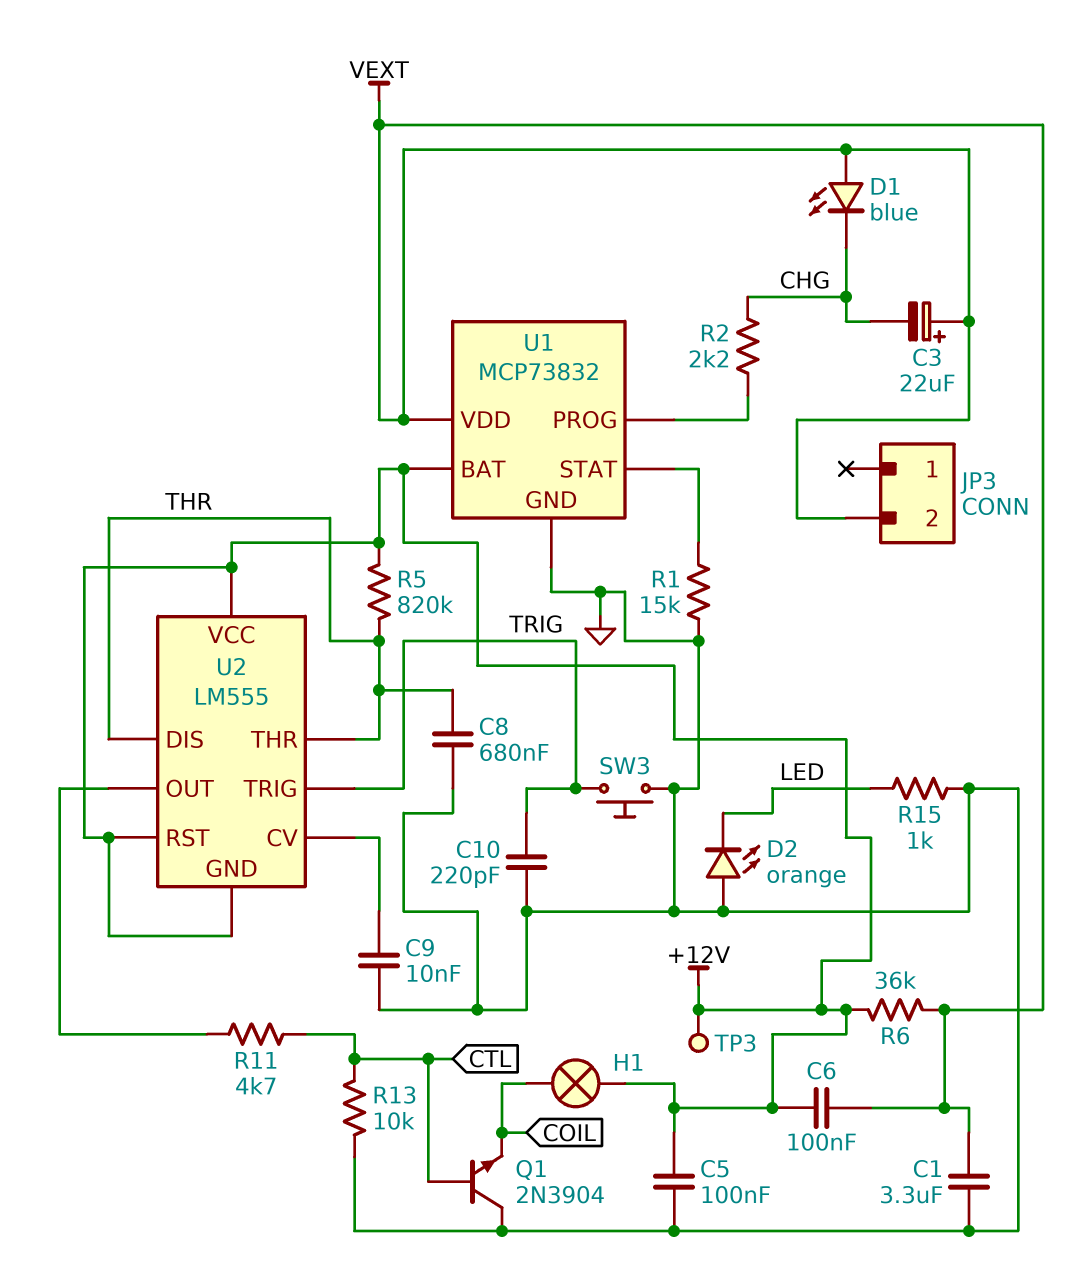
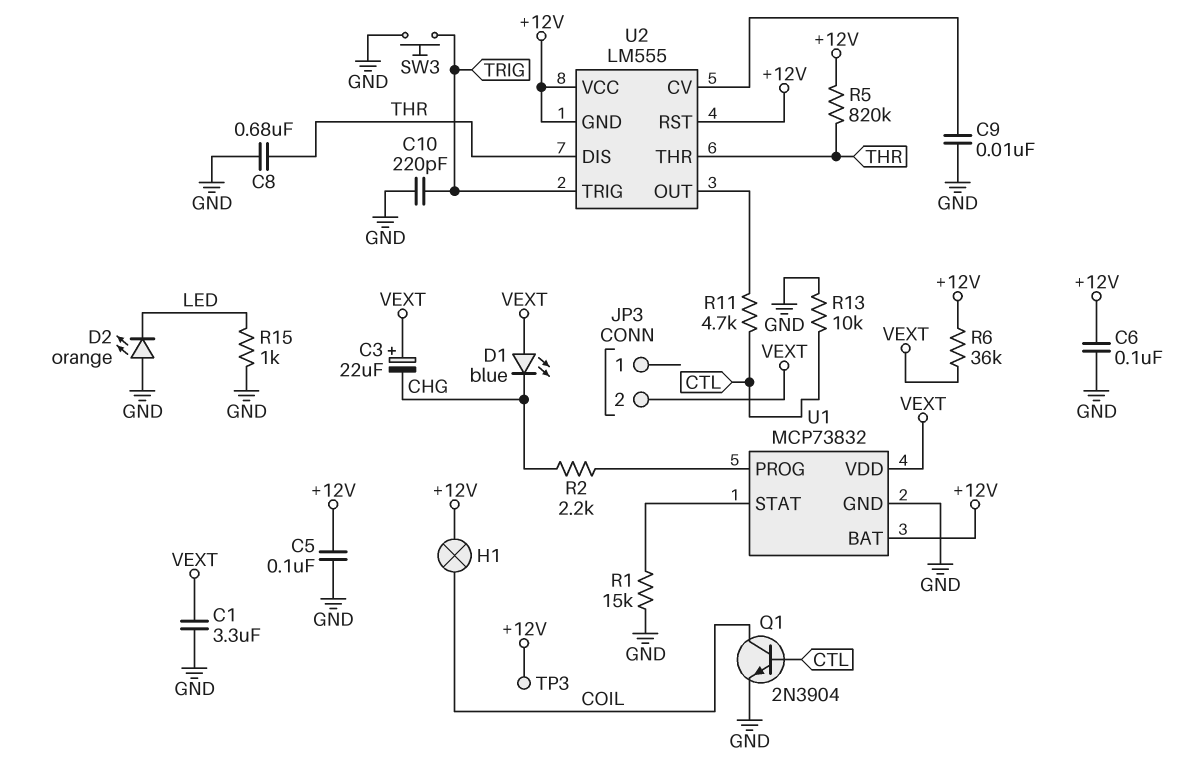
C6: 100nF (+12V, VEXT) -> 100nF (+12V, GND)
Q1: NPN 2N3904 (B CTL, C GND, E COIL) -> NPN 2N3904 (B CTL, C COIL, E GND)

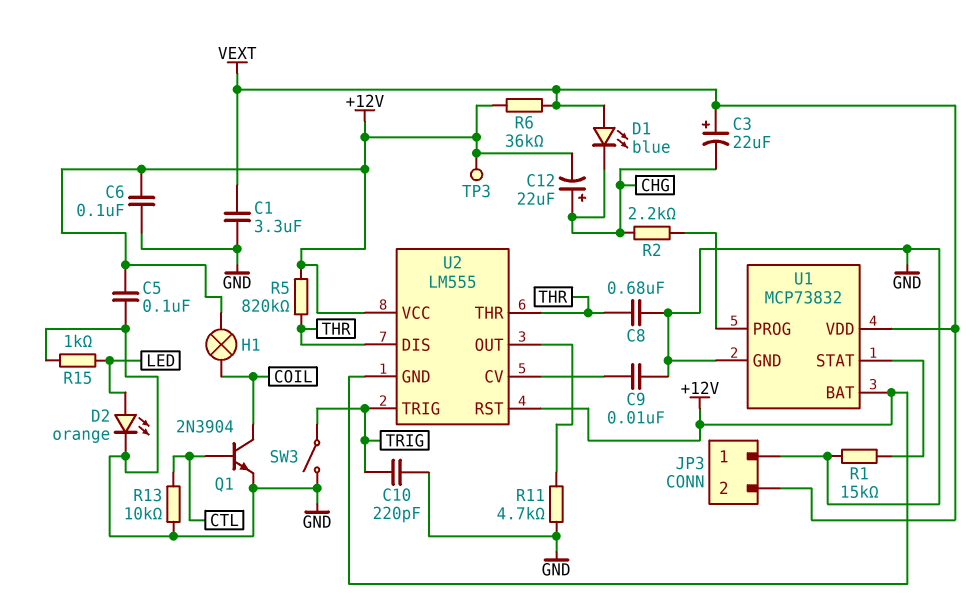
C12: none -> 22uF (plus CHG, minus +12V)
D2: LED orange (A GND, K LED) -> LED orange (A LED, K GND)
JP3 pin 1: none -> GND
R11: 4.7k (CTL, U2/OUT) -> 4.7k (GND, U2/OUT)
SW3: button (GND, TRIG) -> switch (GND, TRIG)

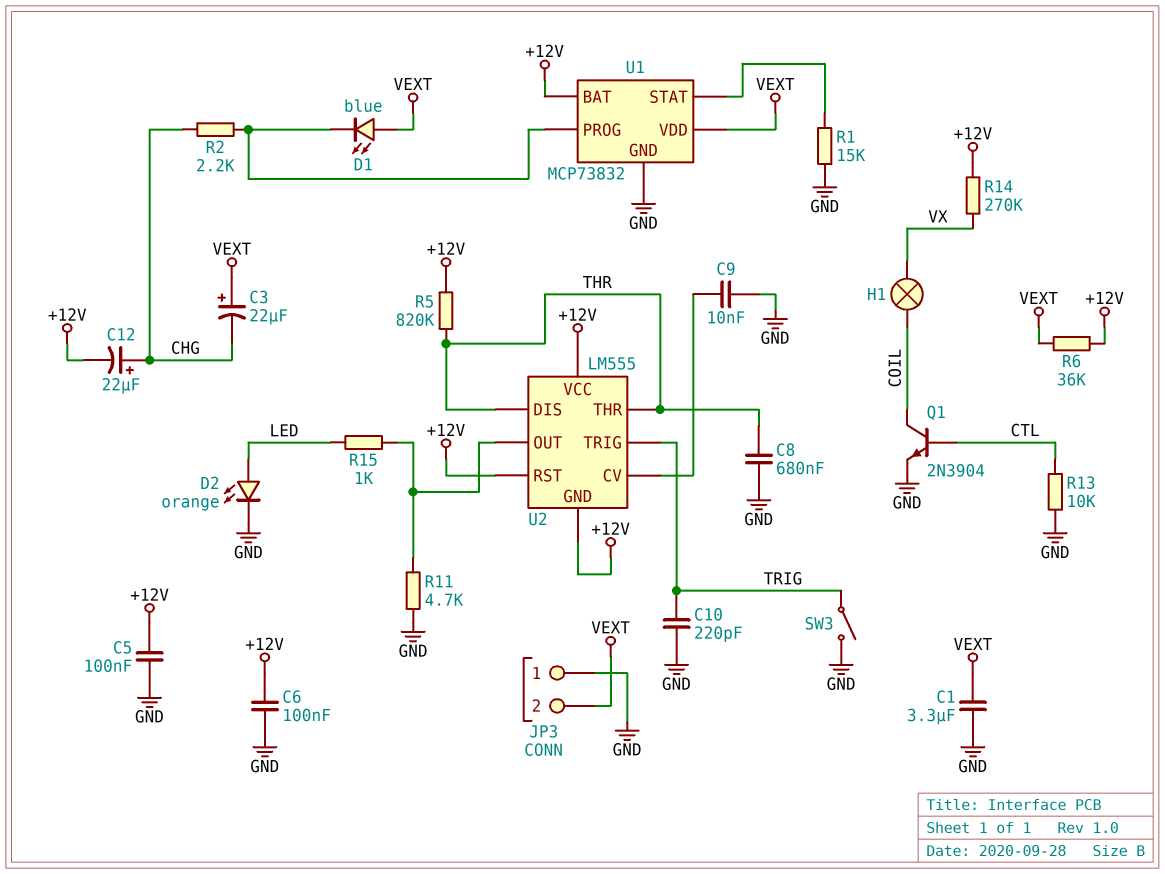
D1: LED blue (A VEXT, K CHG) -> LED blue (A VEXT, K U1/PROG)
H1: lamp (+12V, COIL) -> lamp (COIL, VX)
R14: none -> 270k (+12V, VX)
R15: 1k (GND, LED) -> 1k (LED, U2/OUT)
TP3: test point (+12V) -> none

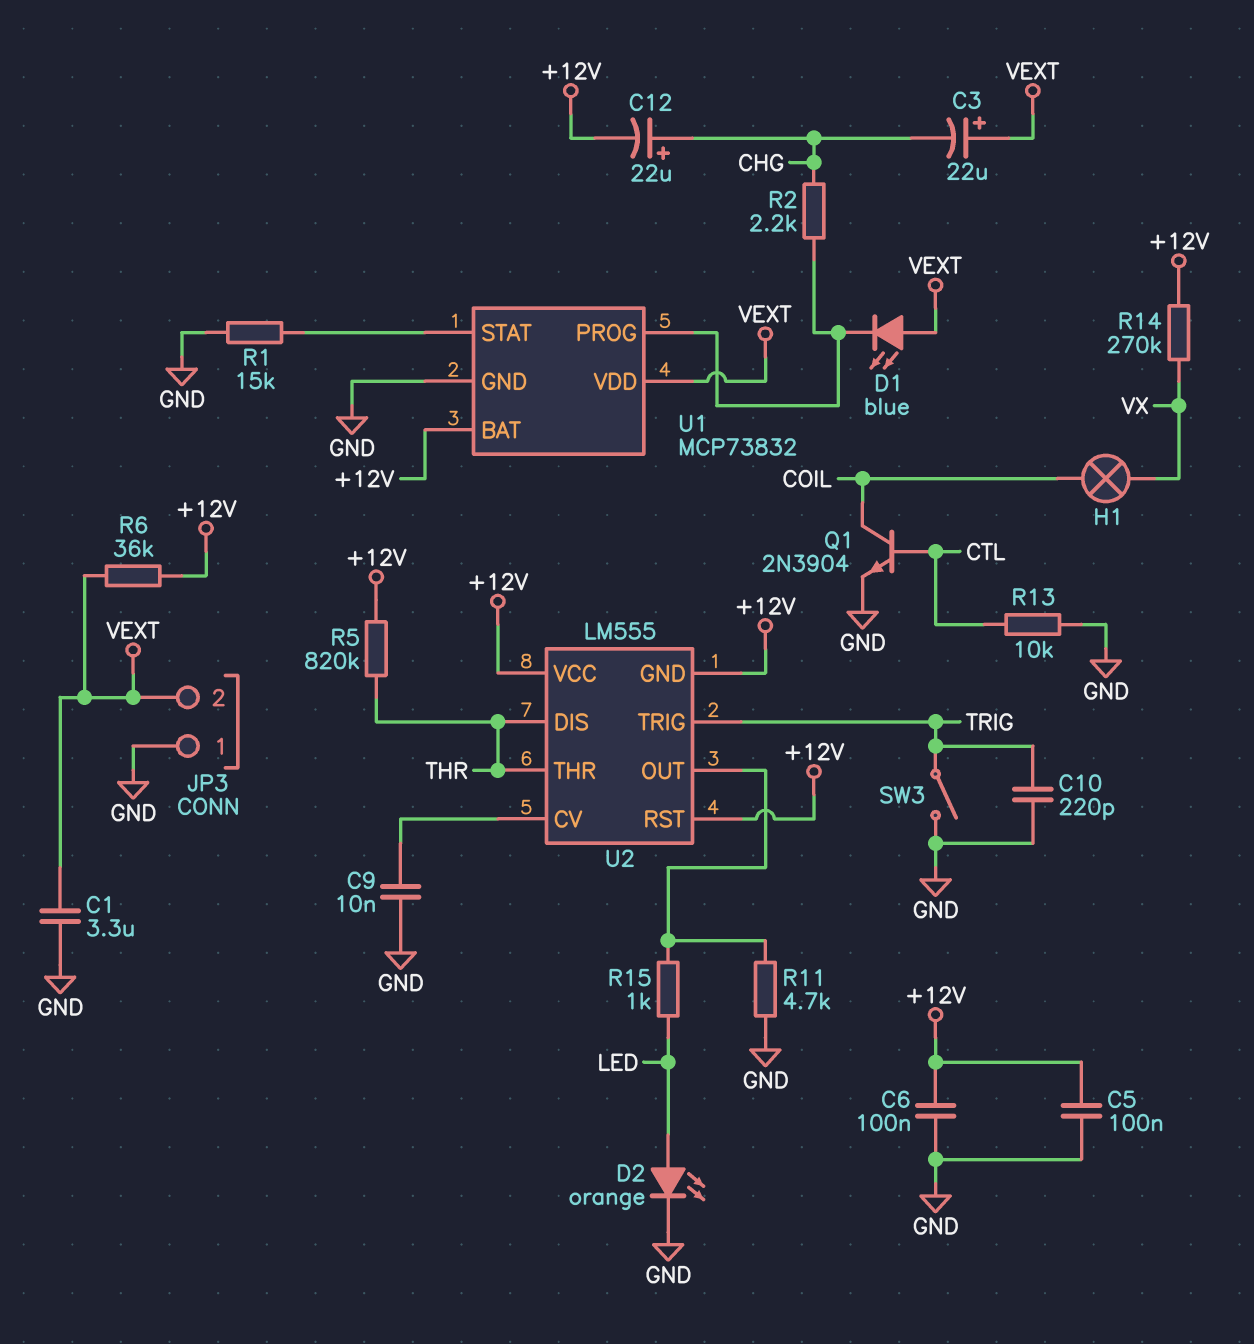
C8: 680nF (GND, THR) -> none

